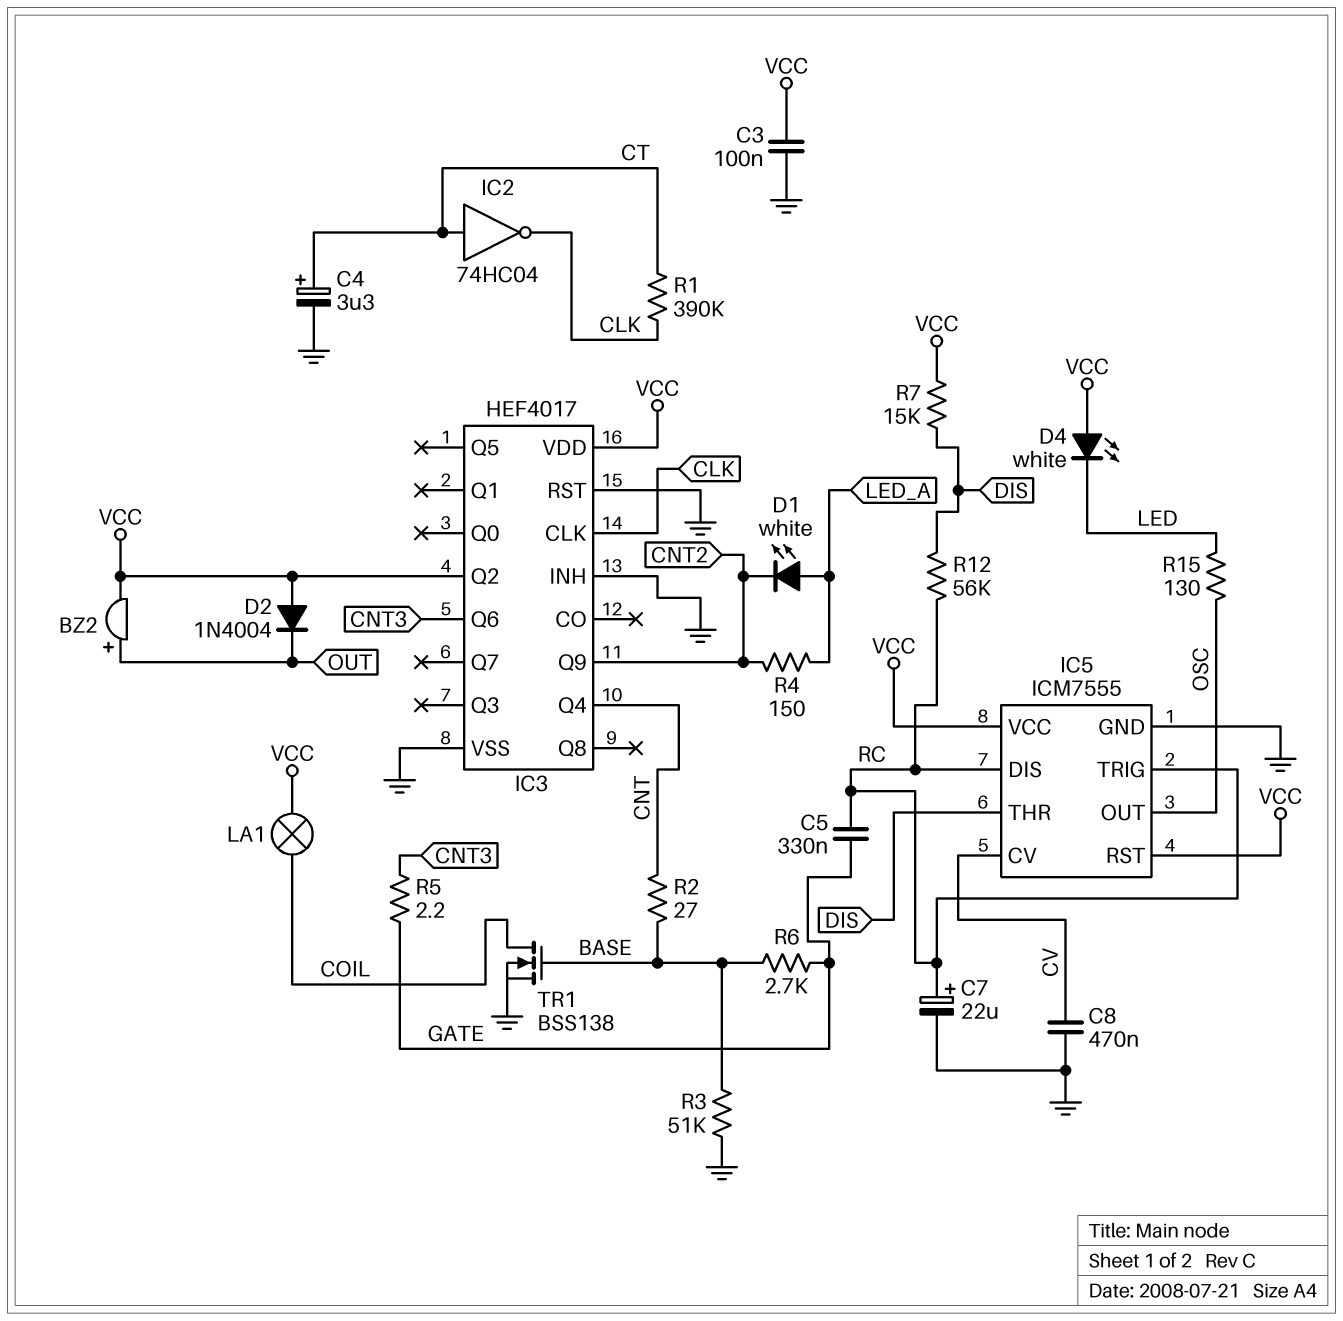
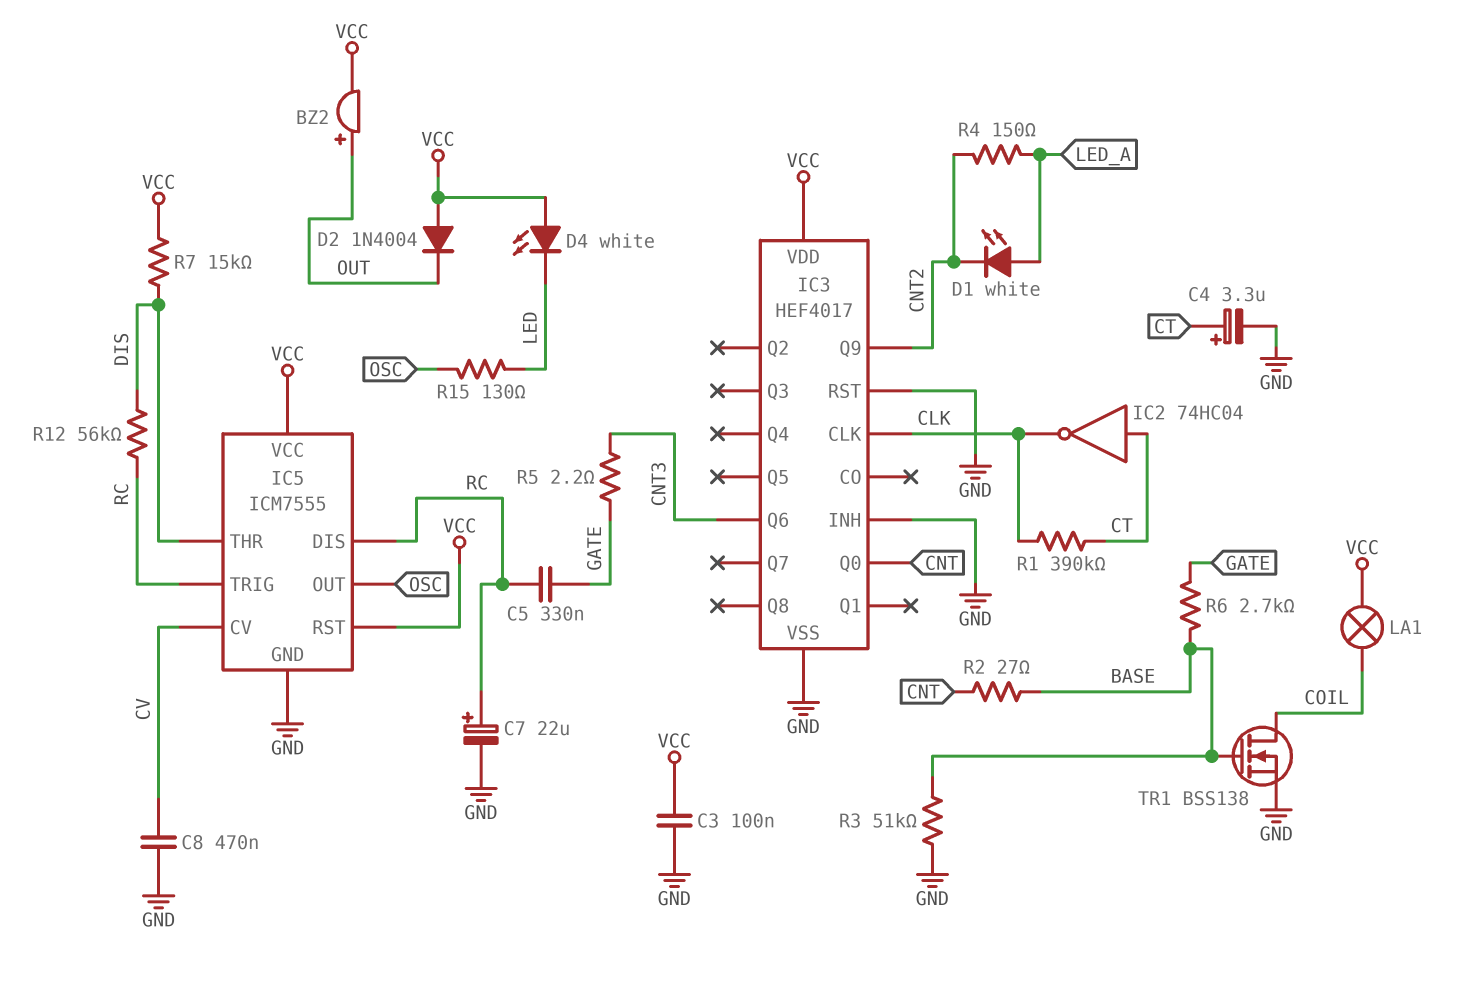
IC3 pin Q0: none -> CNT
IC3 pin Q2: VCC -> none
IC3 pin Q4: CNT -> none

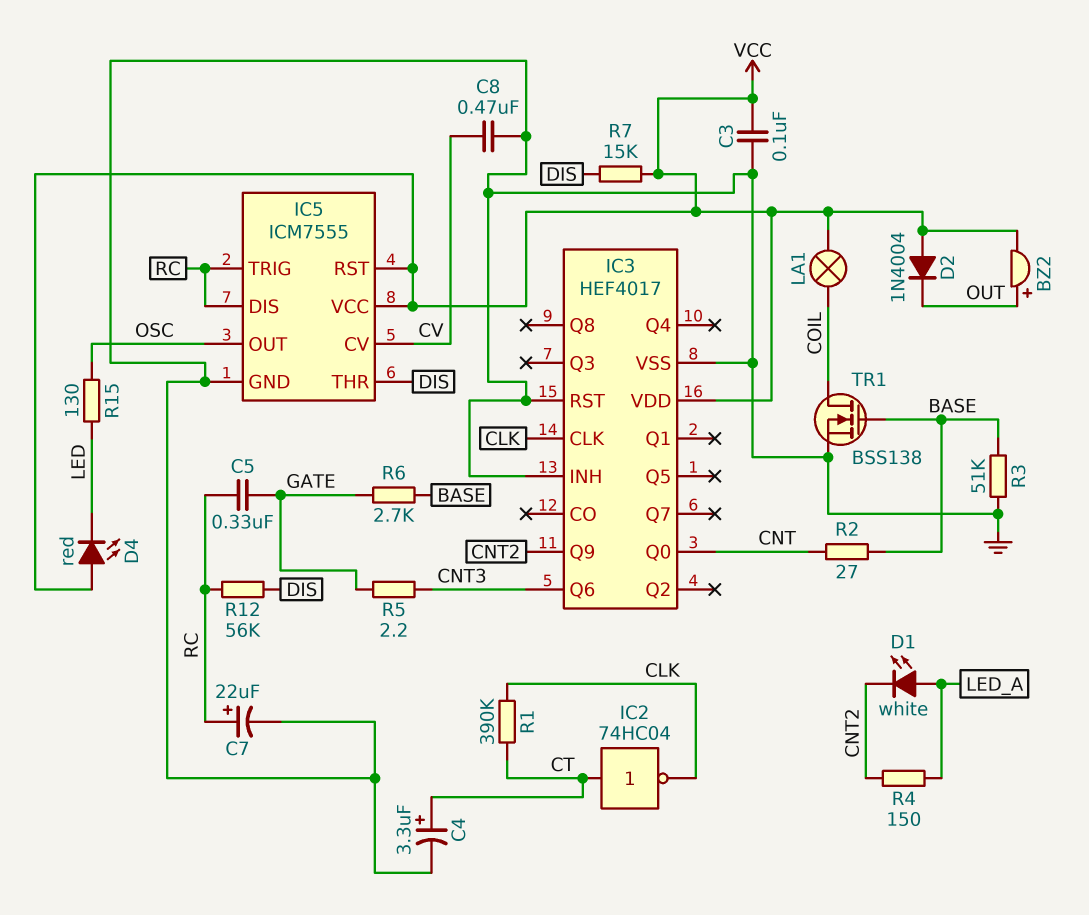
D4: LED white (A VCC, K LED) -> LED red (A VCC, K LED)

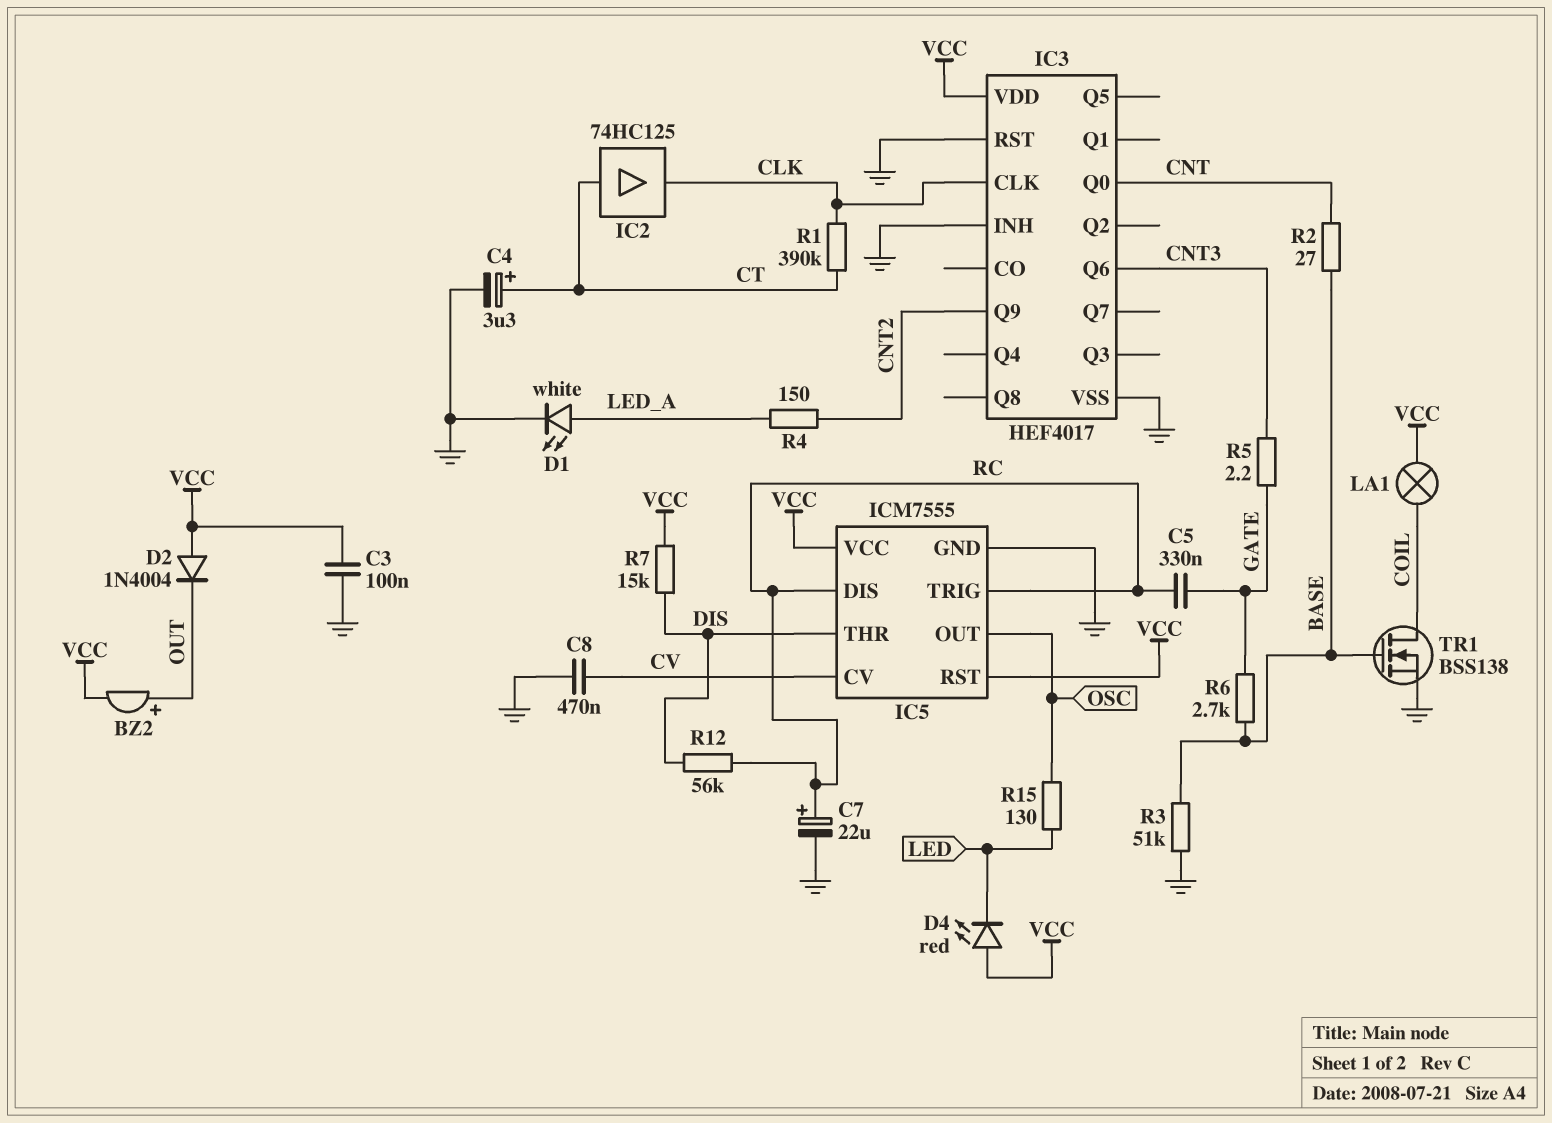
D1: LED white (A LED_A, K CNT2) -> LED white (A LED_A, K GND)
IC2: NOT 74HC04 (in CT, out CLK) -> buffer 74HC125 (in CT, out CLK)

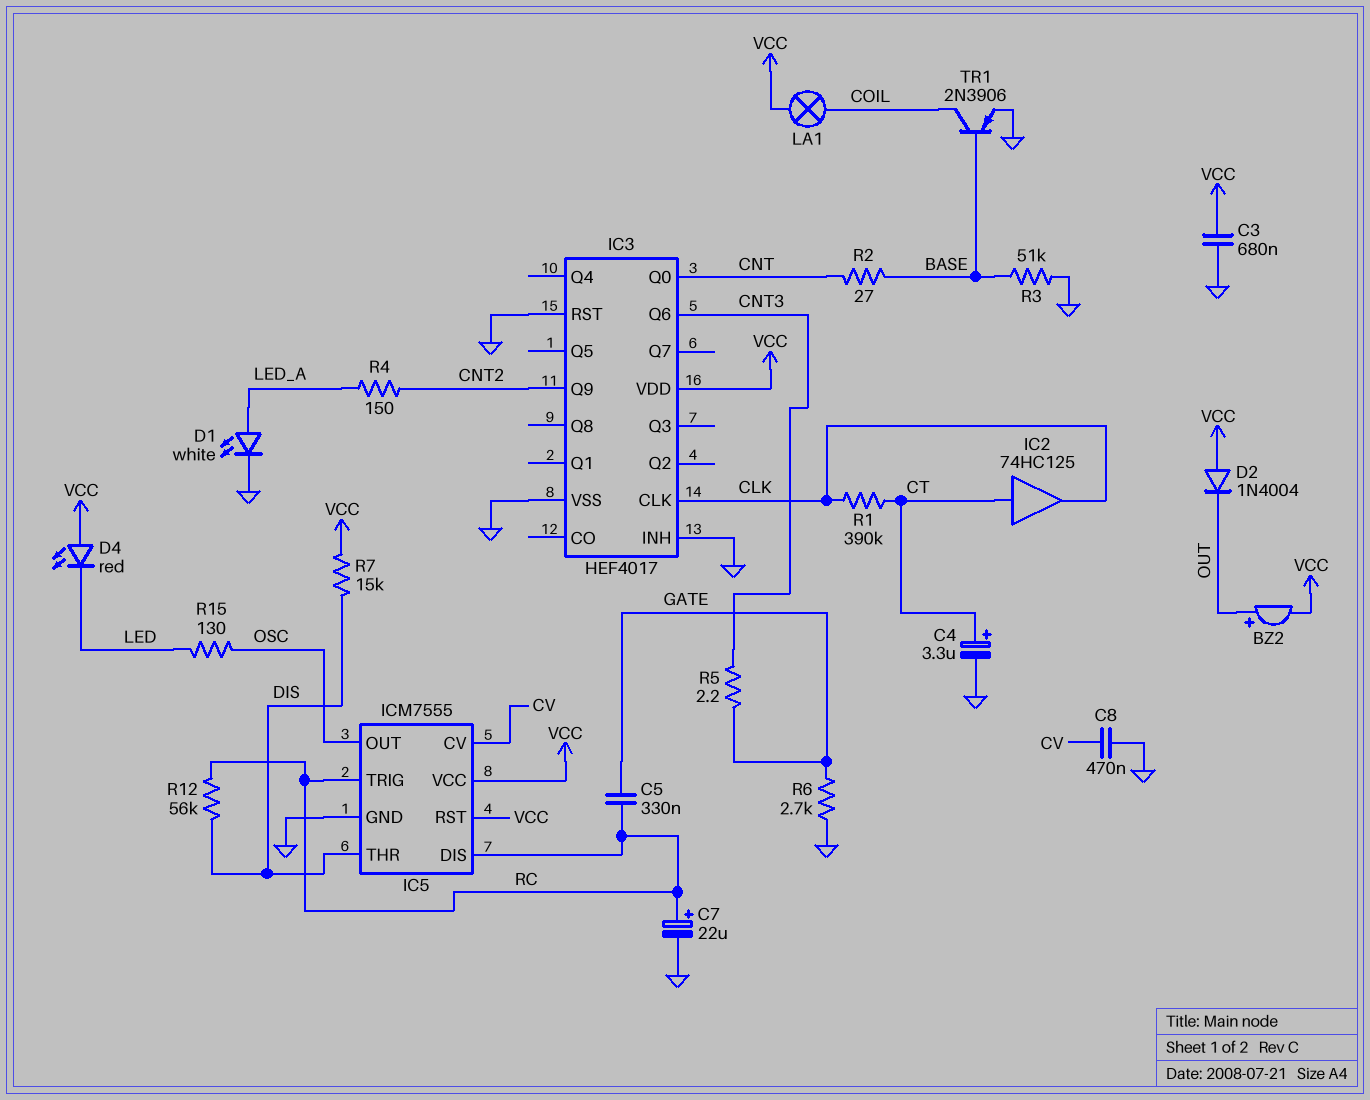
C3: 100nF (GND, VCC) -> 680nF (GND, VCC)
R6: 2.7k (BASE, GATE) -> 2.7k (GATE, GND)
TR1: NMOS BSS138 (G BASE, D COIL, S GND) -> PNP 2N3906 (B BASE, C COIL, E GND)

